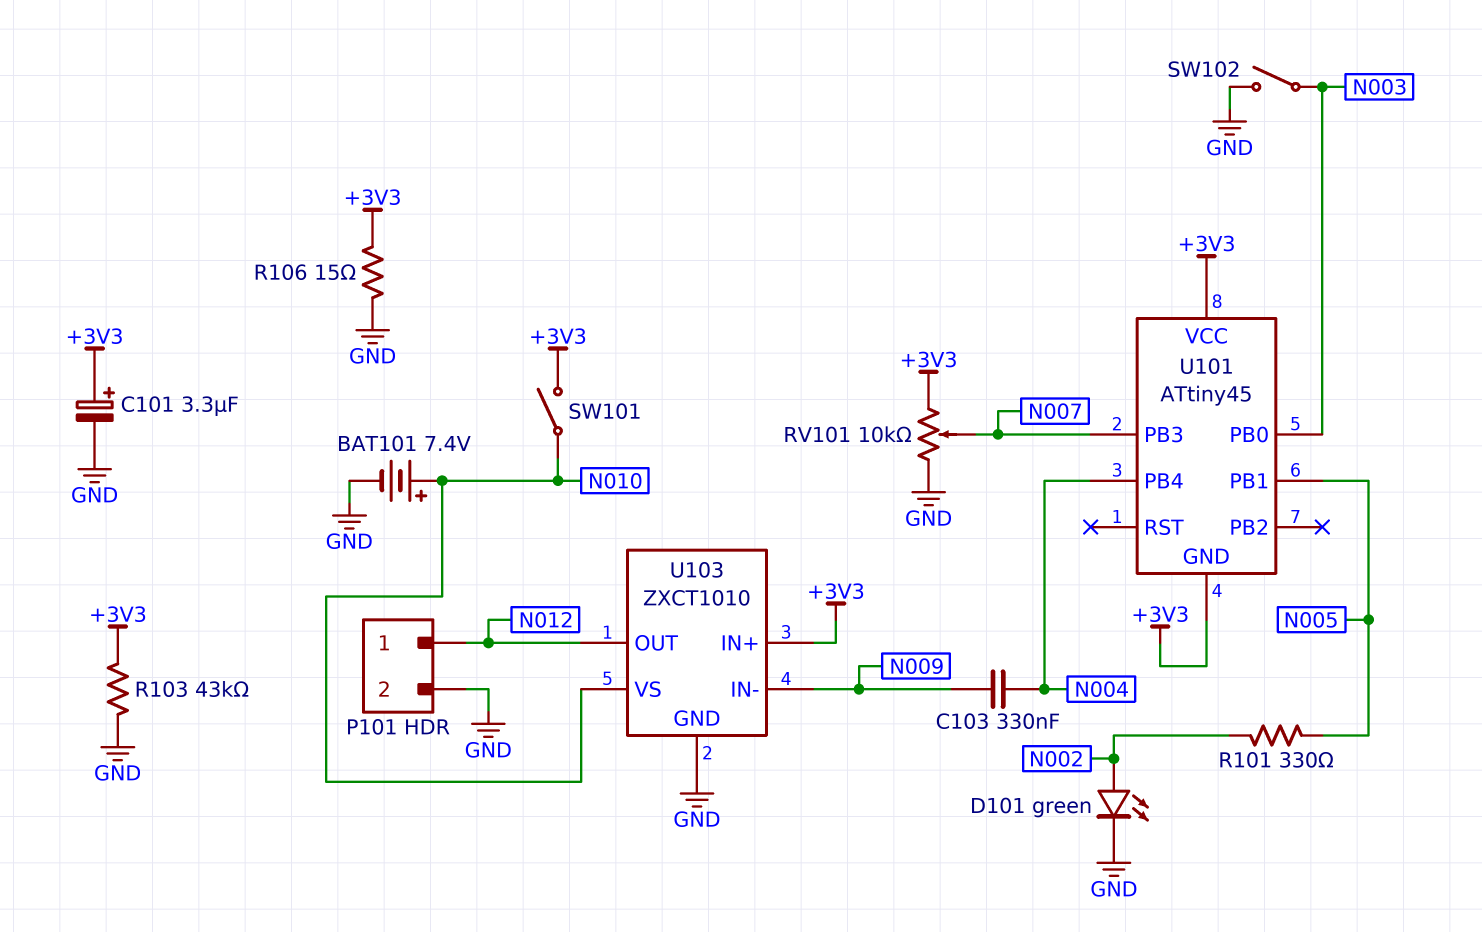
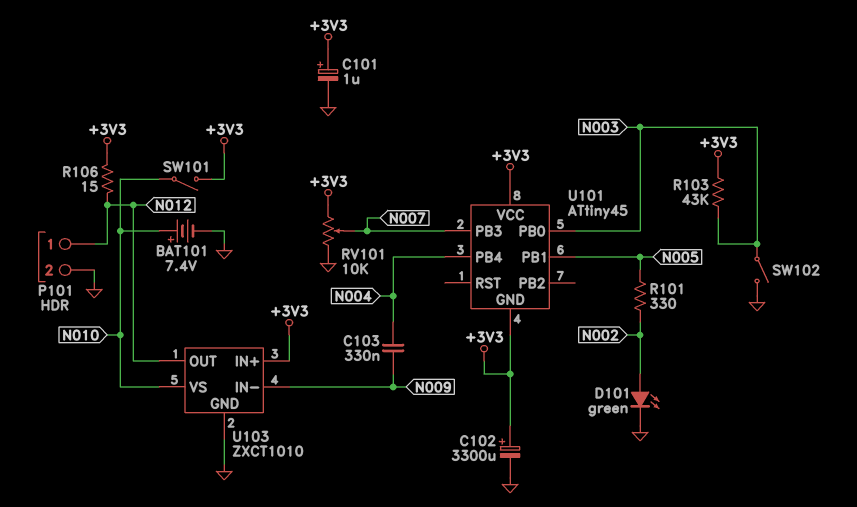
C101: 3.3uF (plus +3V3, minus GND) -> 1uF (plus +3V3, minus GND)
C102: none -> 3300uF (plus +3V3, minus GND)
R103: 43k (+3V3, GND) -> 43k (+3V3, N003)
R106: 15 (+3V3, GND) -> 15 (+3V3, N012)

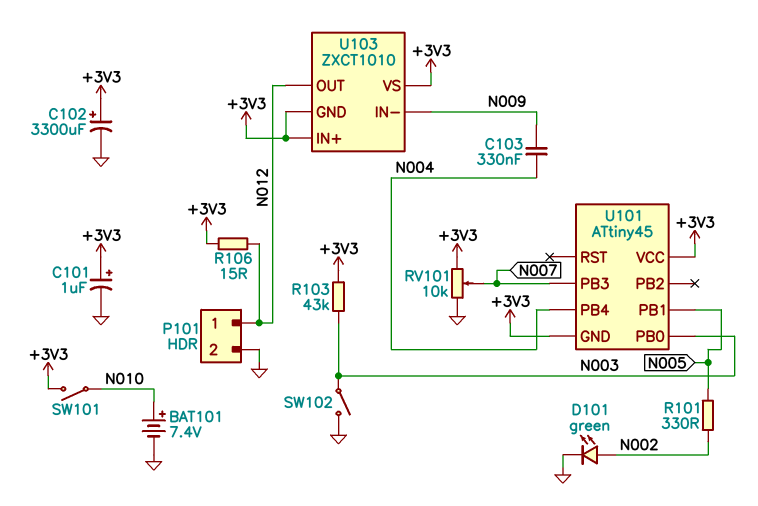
U103 pin GND: GND -> +3V3
U103 pin VS: N010 -> +3V3

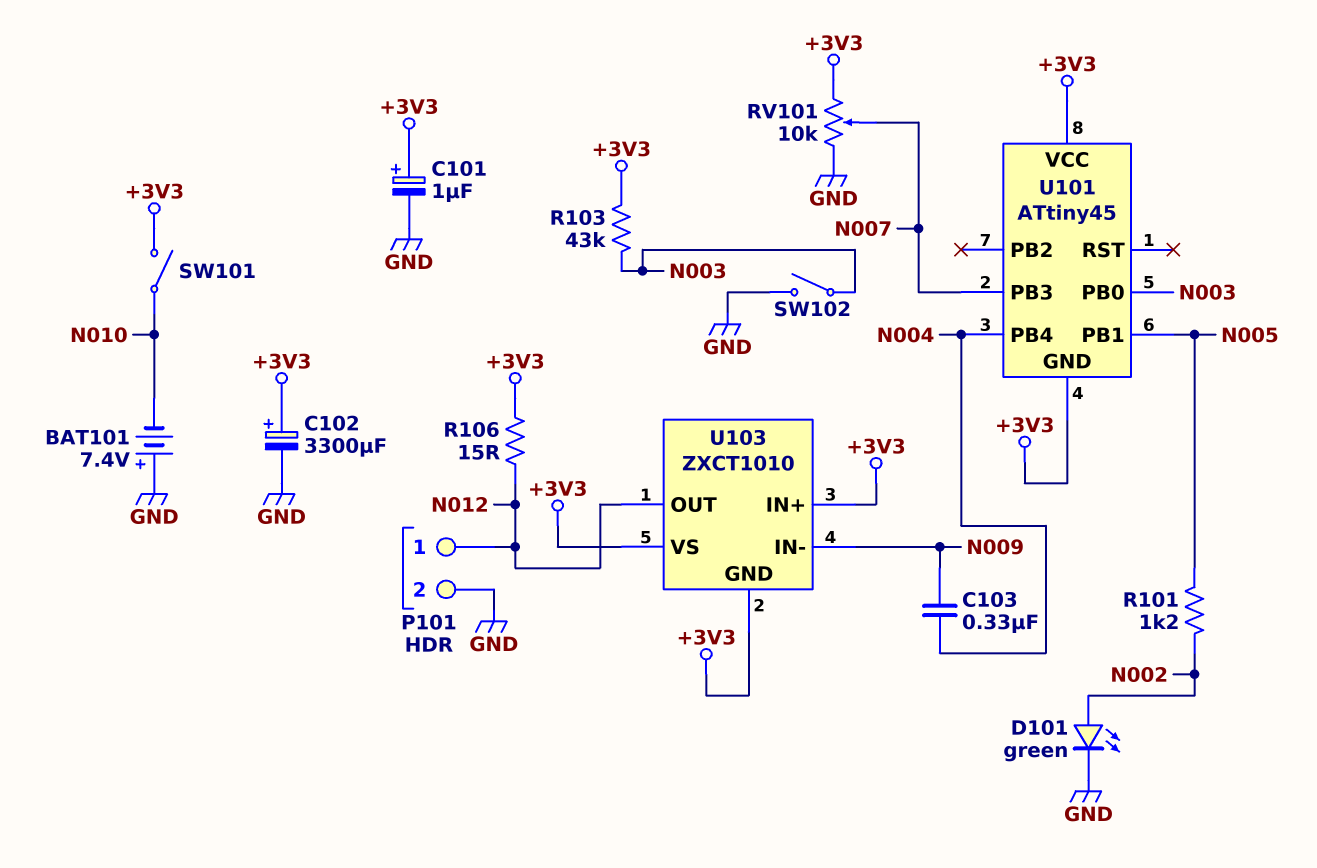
BAT101: 7.4V (plus N010, minus GND) -> 7.4V (plus GND, minus N010)
R101: 330 (N002, N005) -> 1.2k (N002, N005)

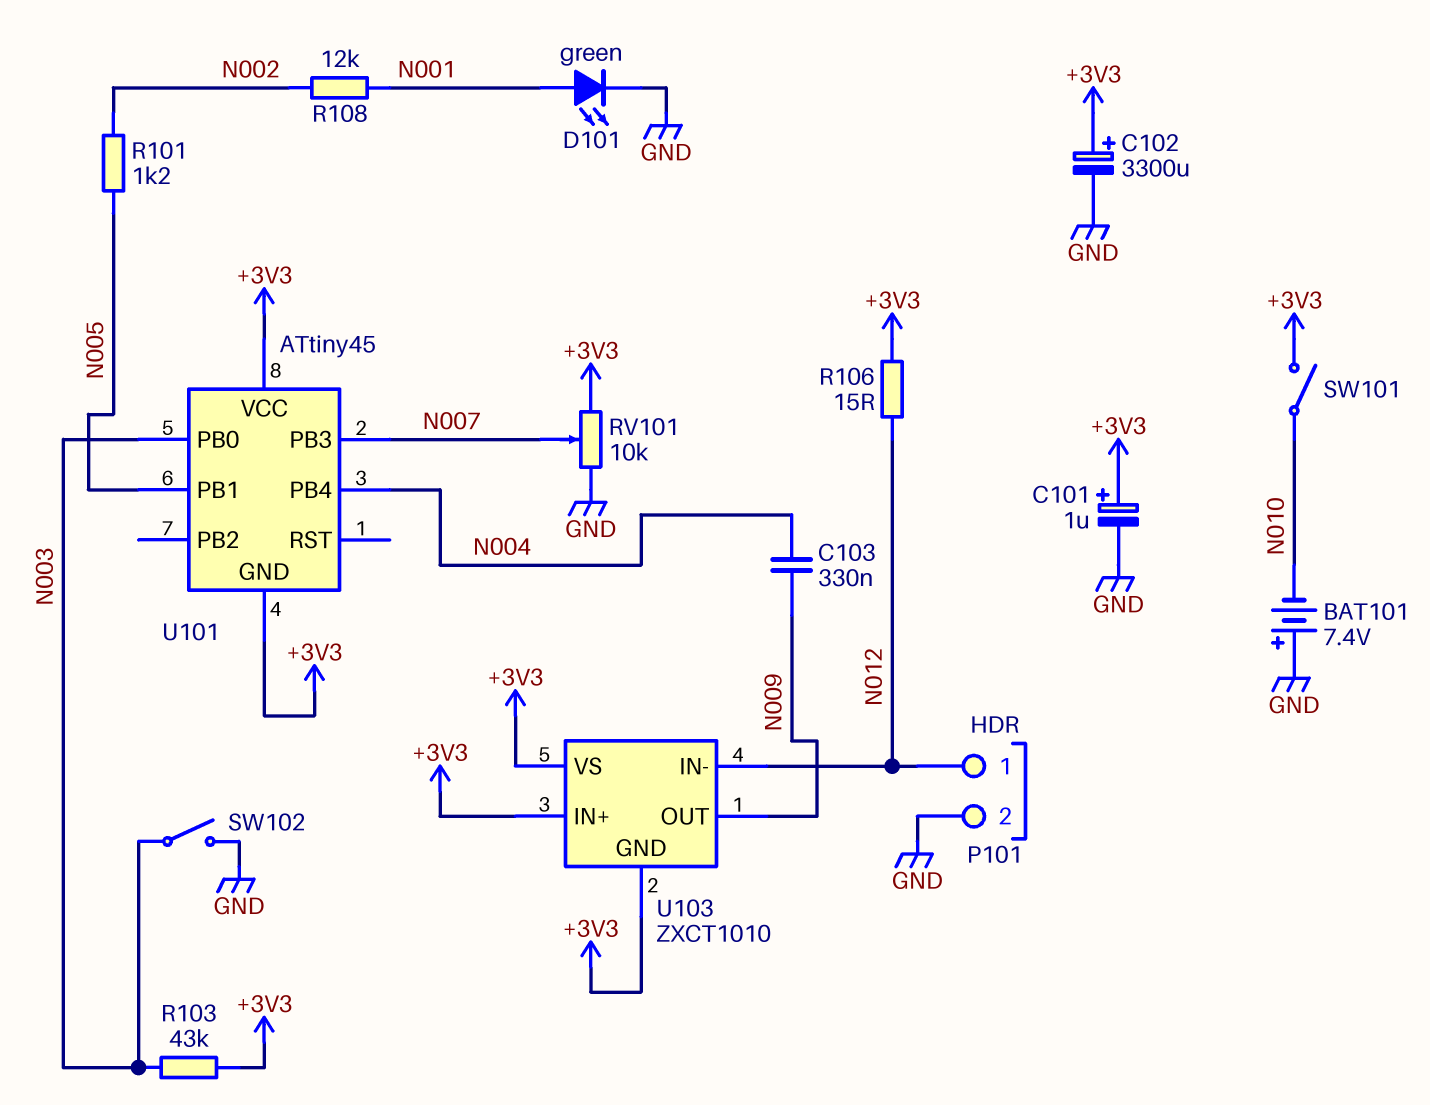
D101: LED green (A N002, K GND) -> LED green (A N001, K GND)
R108: none -> 12k (N001, N002)
U103 pin IN-: N009 -> N012
U103 pin OUT: N012 -> N009

